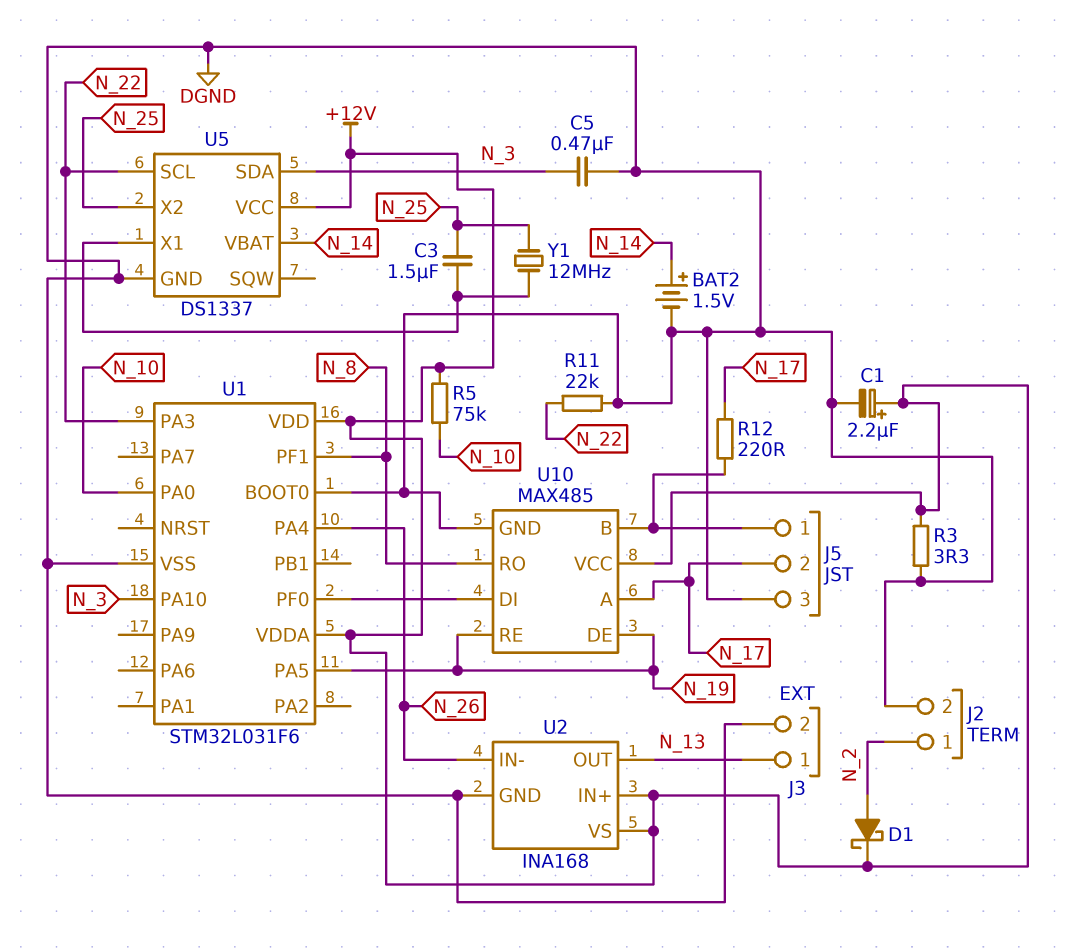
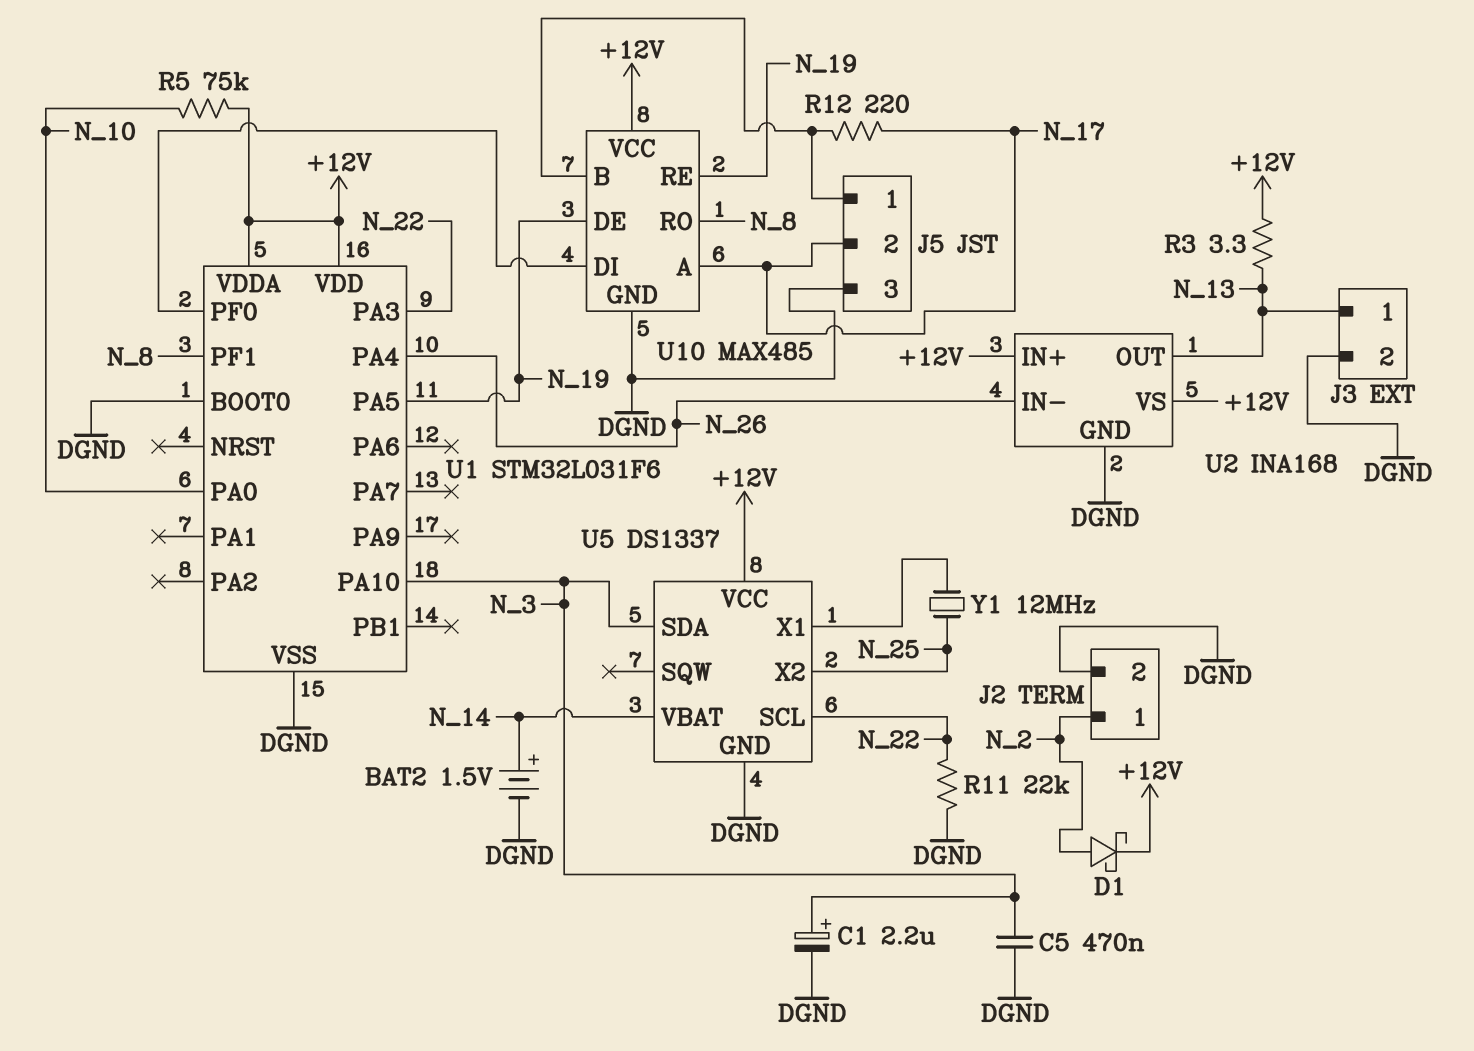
C1: 2.2uF (plus +12V, minus DGND) -> 2.2uF (plus N_3, minus DGND)
C3: 1.5uF (N_25, U5/X1) -> none
R3: 3.3 (+12V, DGND) -> 3.3 (+12V, N_13)

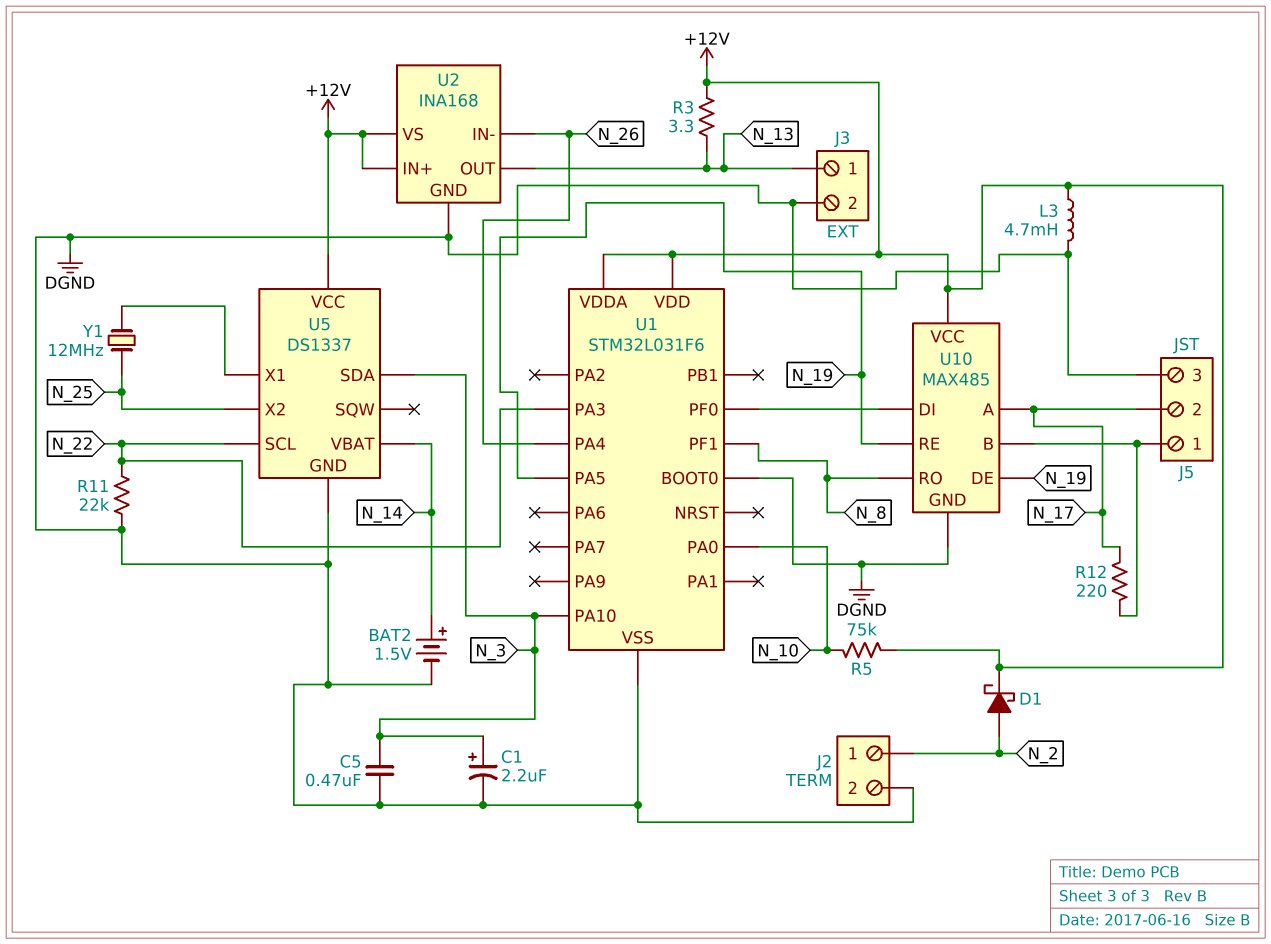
L3: none -> 4.7mH (+12V, DGND)

